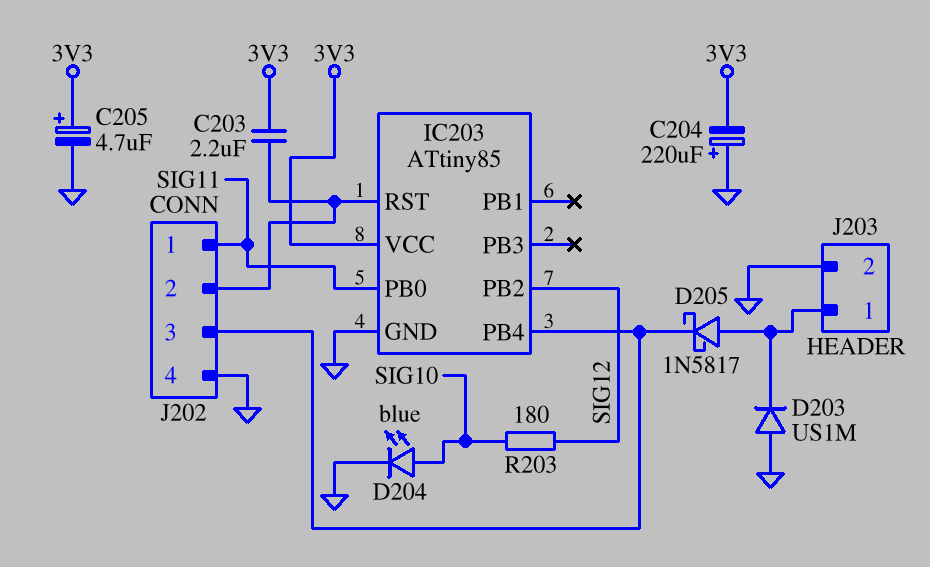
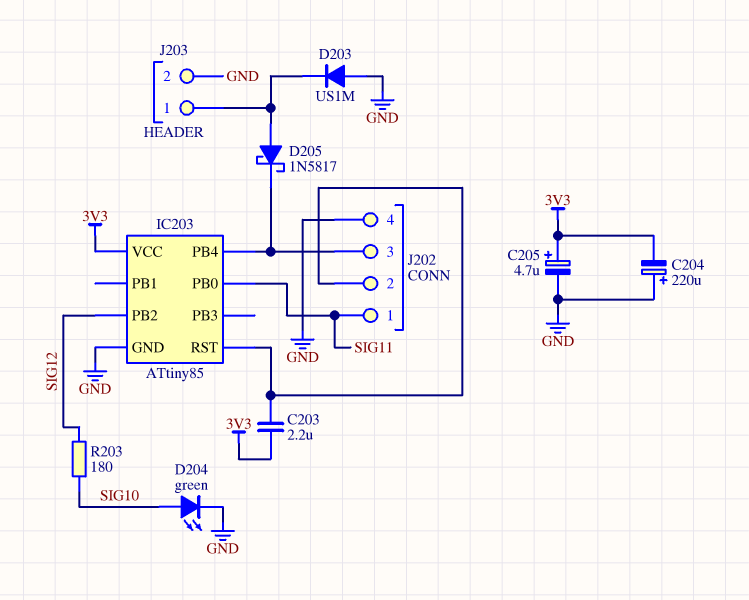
D204: LED blue (A SIG10, K GND) -> LED green (A SIG10, K GND)

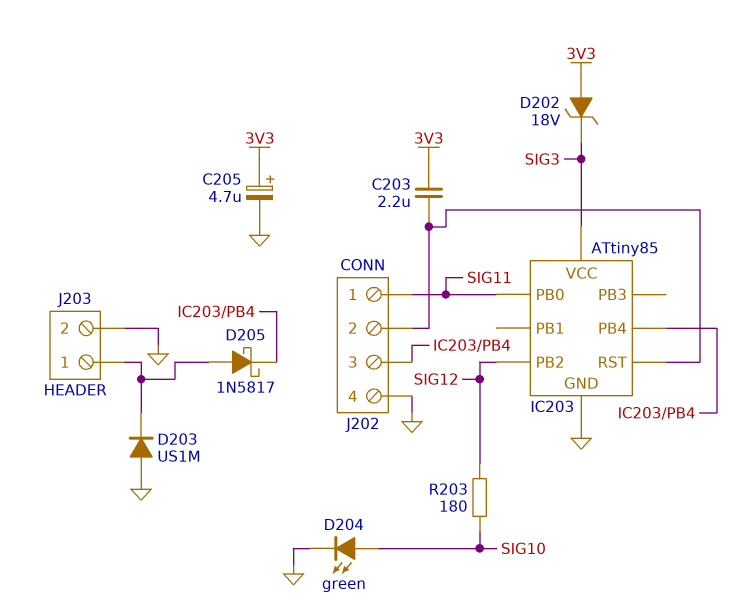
C204: 220uF (plus GND, minus 3V3) -> none
D202: none -> zener 18V (A 3V3, K SIG3)
IC203 pin VCC: 3V3 -> SIG3

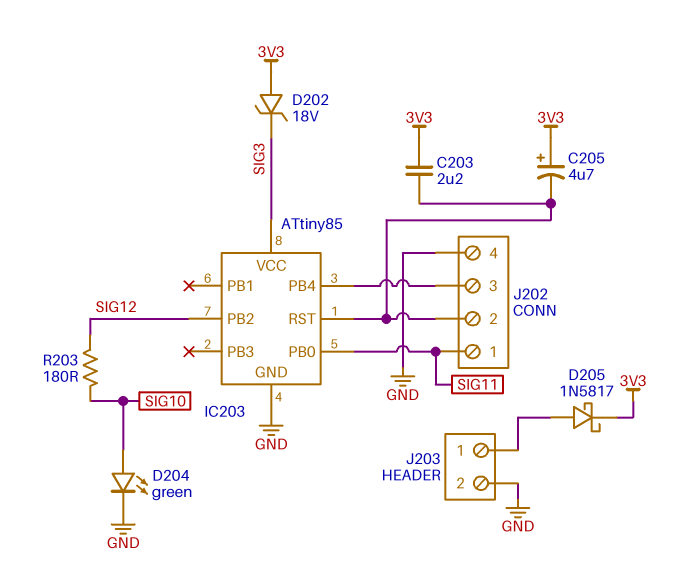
C205: 4.7uF (plus 3V3, minus GND) -> 4.7uF (plus 3V3, minus IC203/RST)
D203: diode US1M (A GND, K J203/1) -> none
D205: schottky 1N5817 (A J203/1, K IC203/PB4) -> schottky 1N5817 (A J203/1, K 3V3)

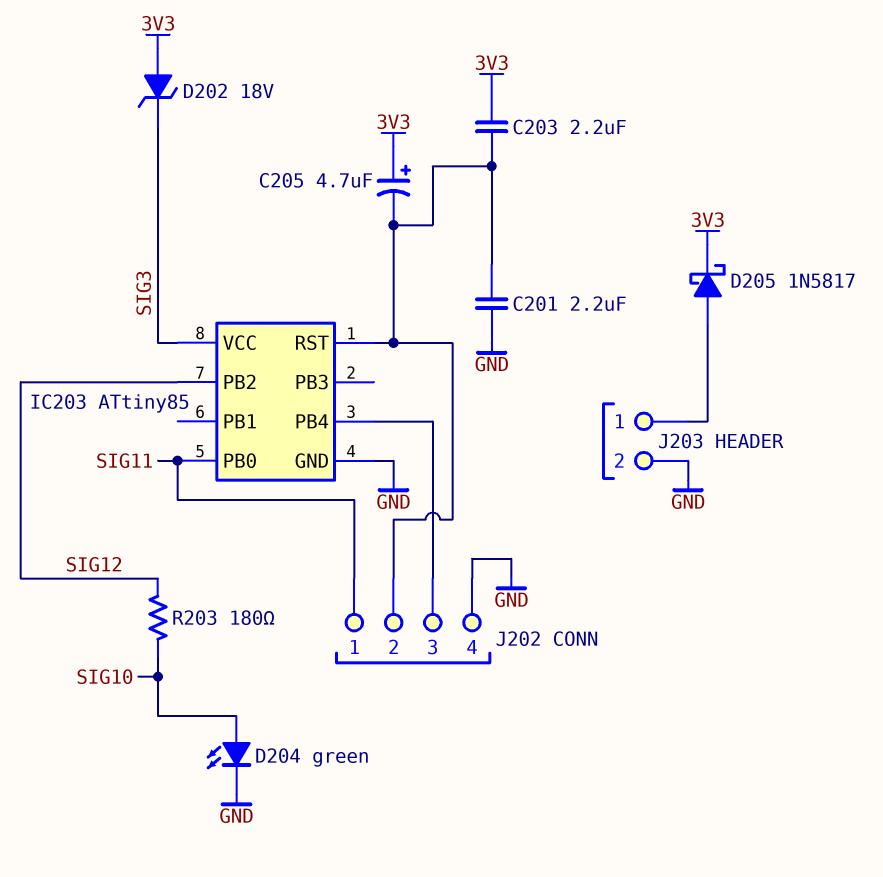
C201: none -> 2.2uF (GND, IC203/RST)

